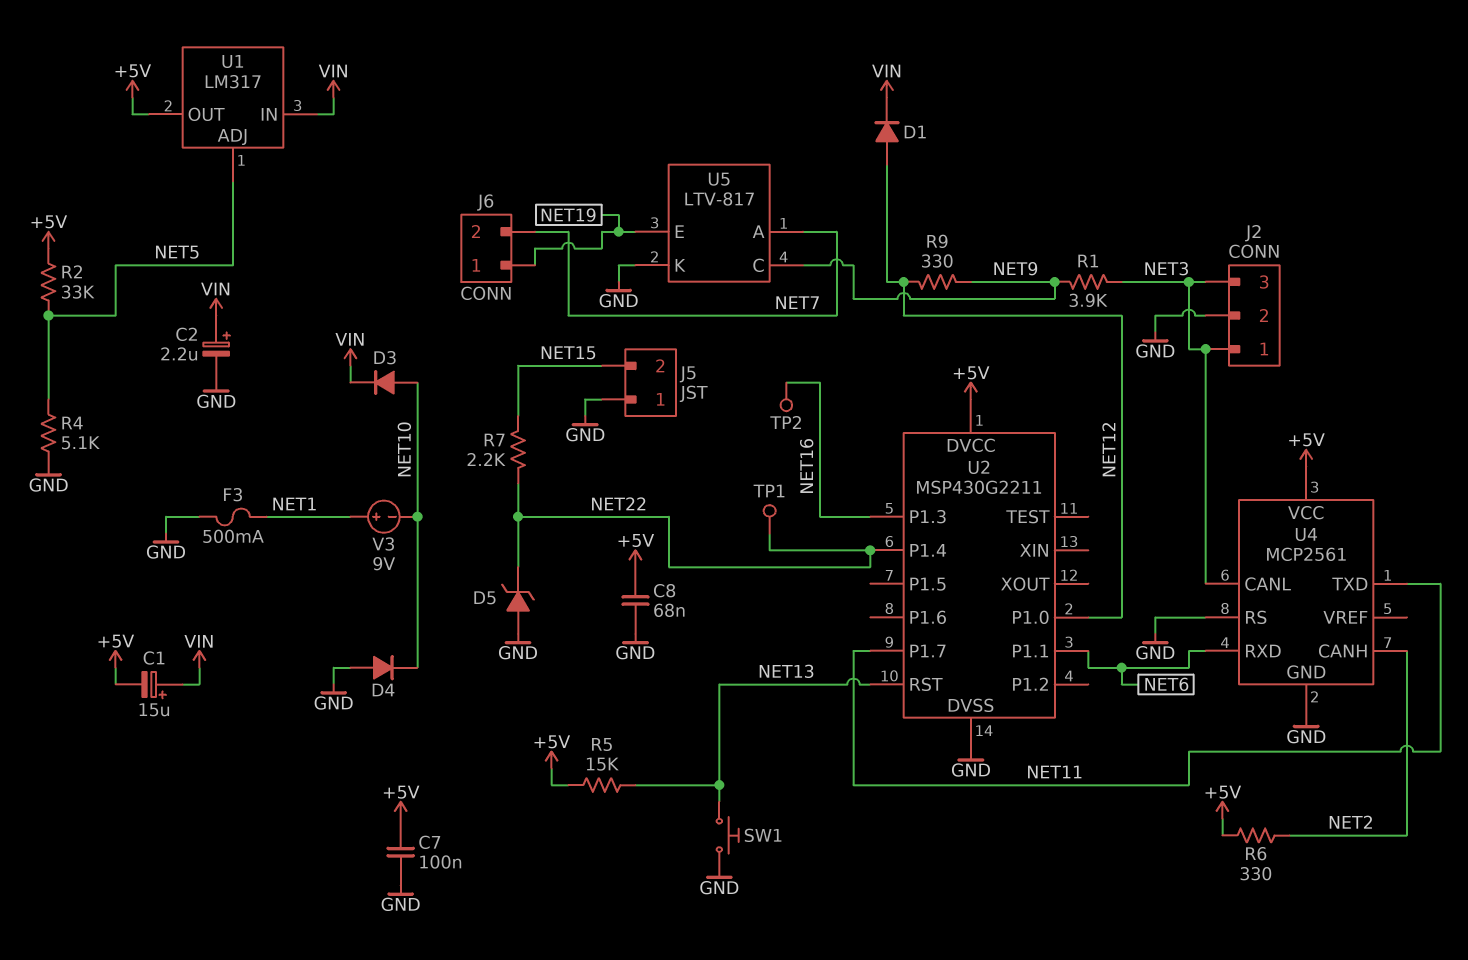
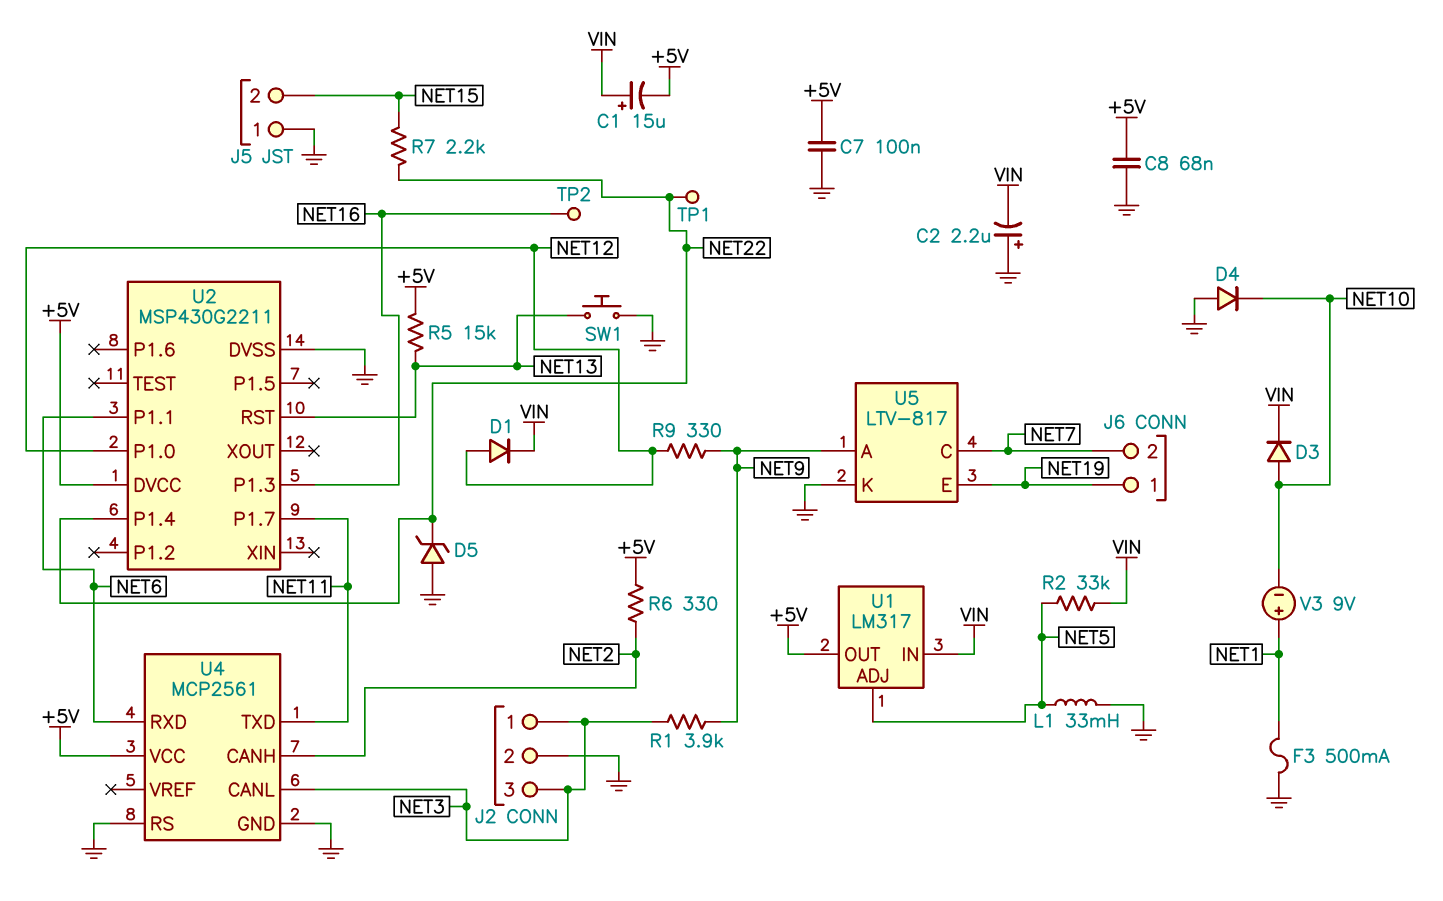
C2: 2.2uF (plus VIN, minus GND) -> 2.2uF (plus GND, minus VIN)
L1: none -> 33mH (GND, NET5)
R2: 33k (+5V, NET5) -> 33k (NET5, VIN)
R4: 5.1k (GND, NET5) -> none
U5 pin A: NET7 -> NET9
U5 pin C: NET9 -> NET7

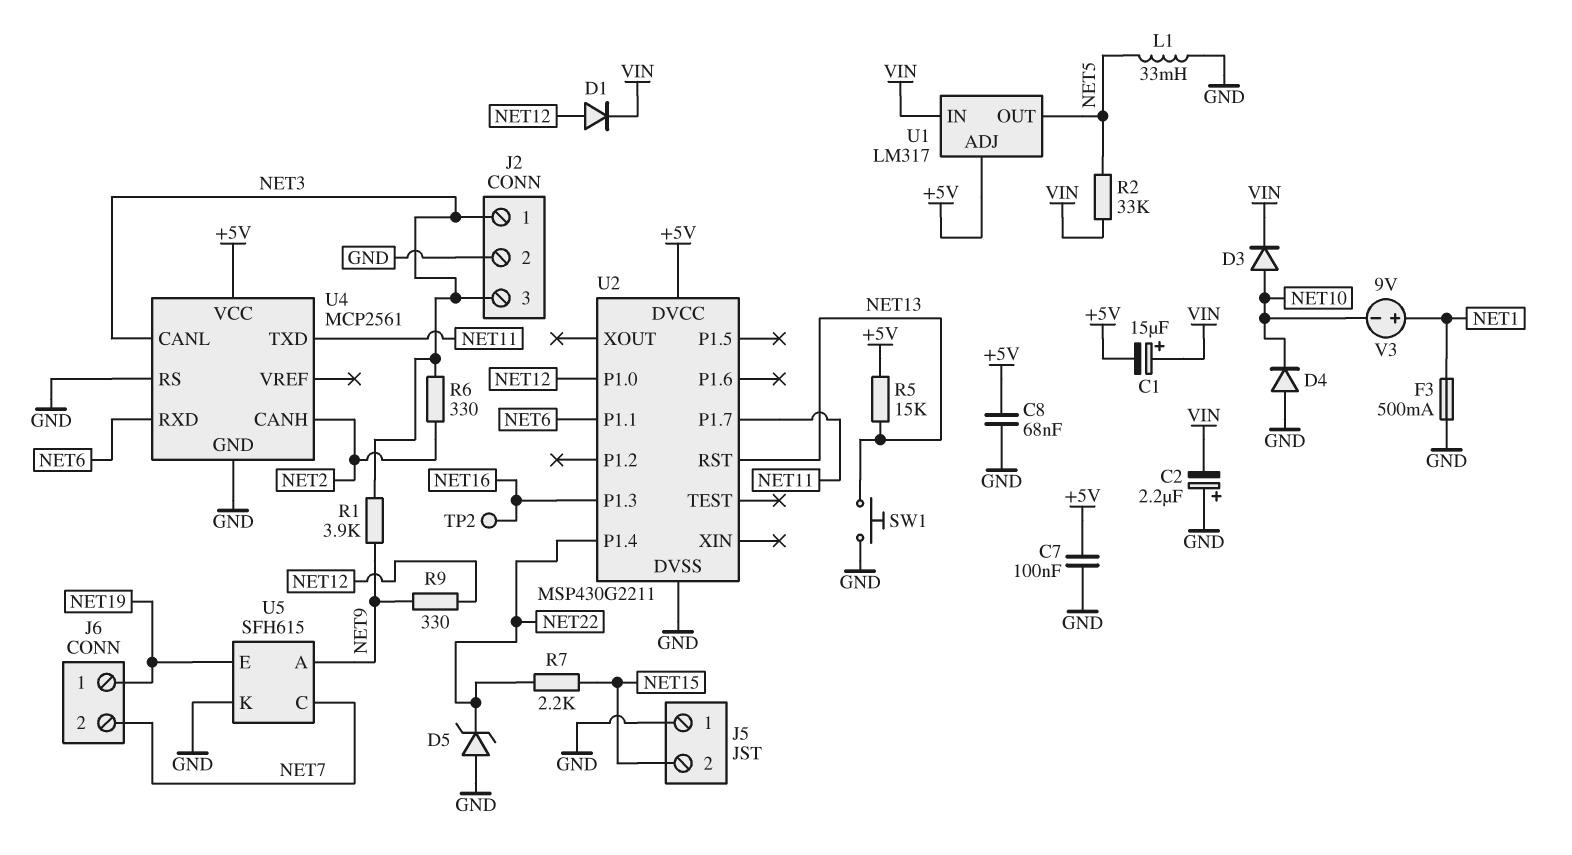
R6: 330 (+5V, NET2) -> 330 (NET2, NET3)
TP1: test point (NET22) -> none
U1 pin ADJ: NET5 -> +5V
U1 pin OUT: +5V -> NET5
U5: LTV-817 -> SFH615

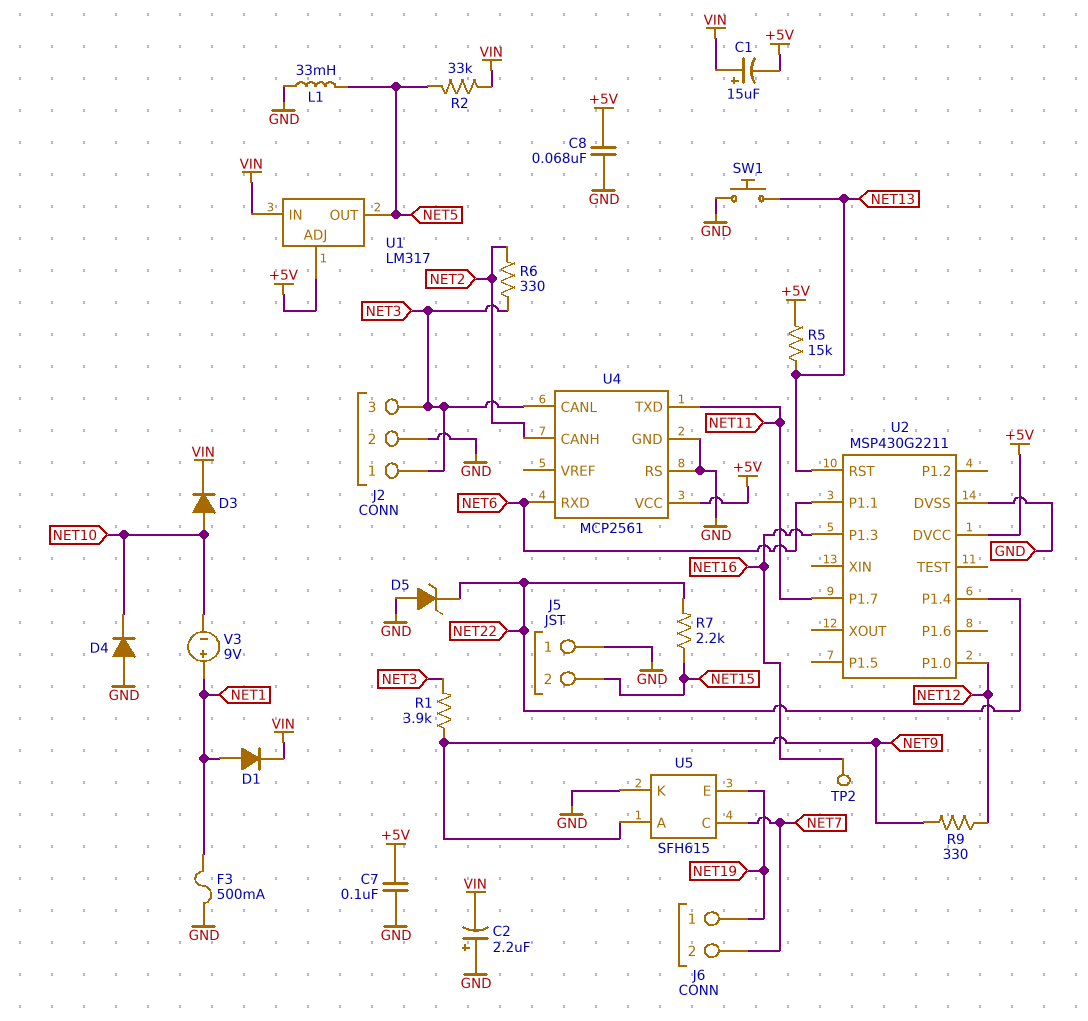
D1: diode (A NET12, K VIN) -> diode (A NET1, K VIN)

